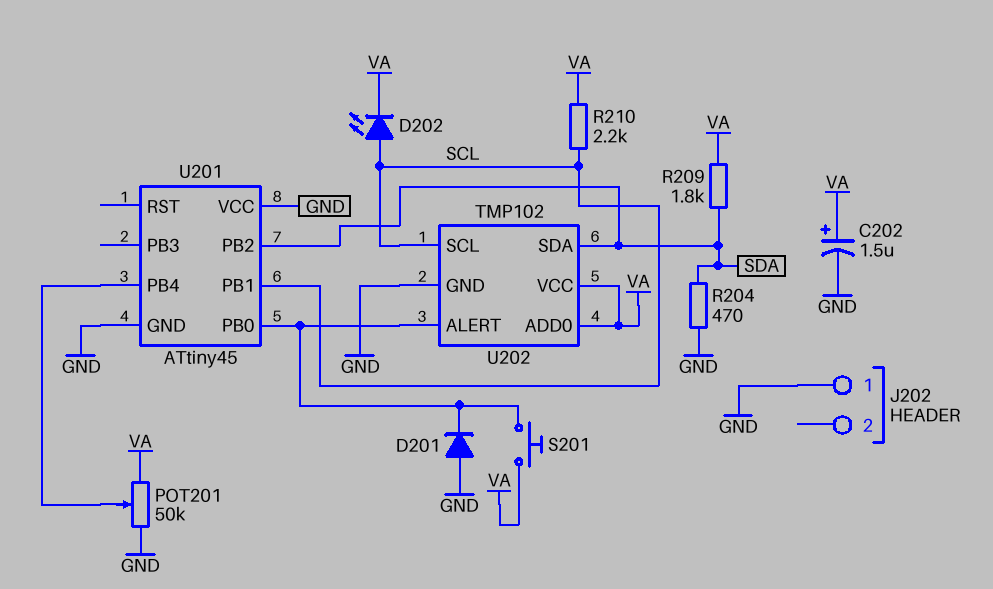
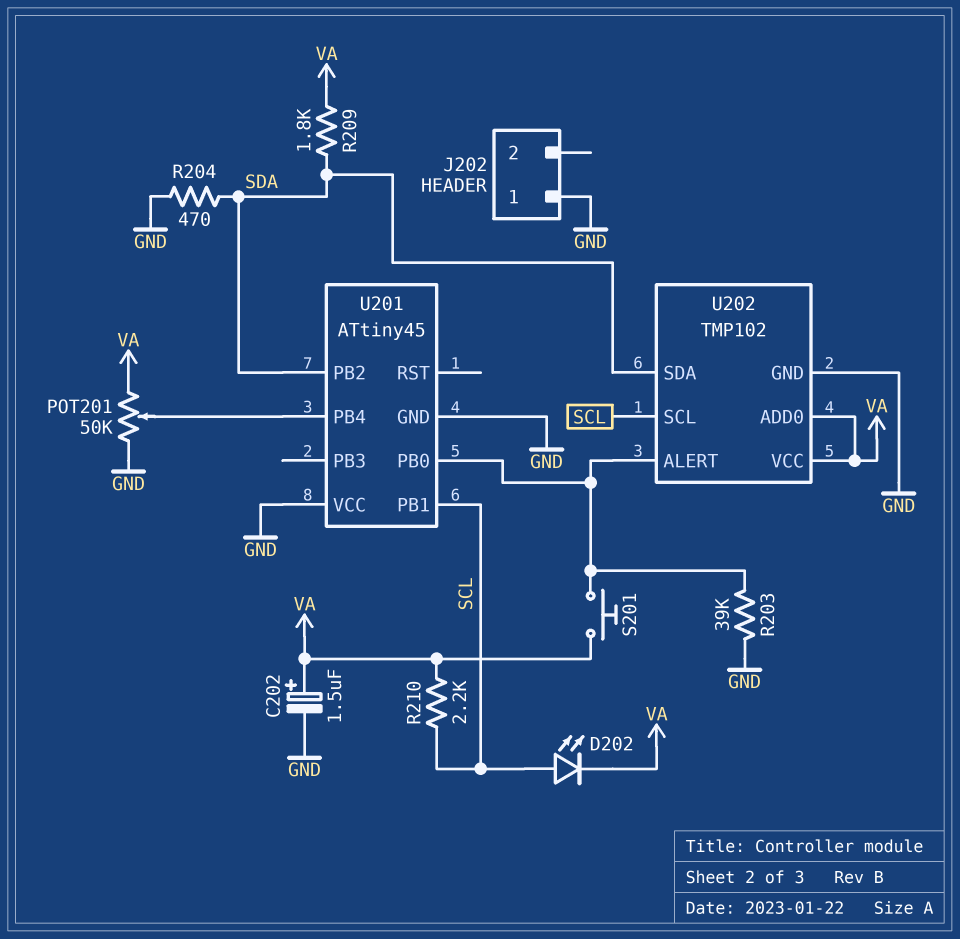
D201: diode (A GND, K U201/PB0) -> none
R203: none -> 39k (GND, U201/PB0)

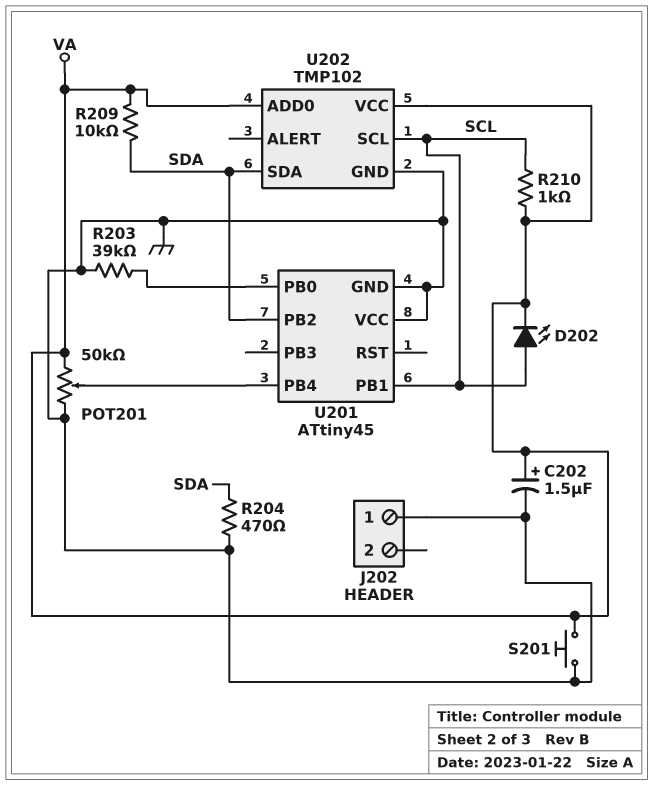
R209: 1.8k (SDA, VA) -> 10k (SDA, VA)
R210: 2.2k (SCL, VA) -> 1k (SCL, VA)
S201: button (U201/PB0, VA) -> button (GND, VA)
U202 pin ALERT: U201/PB0 -> none

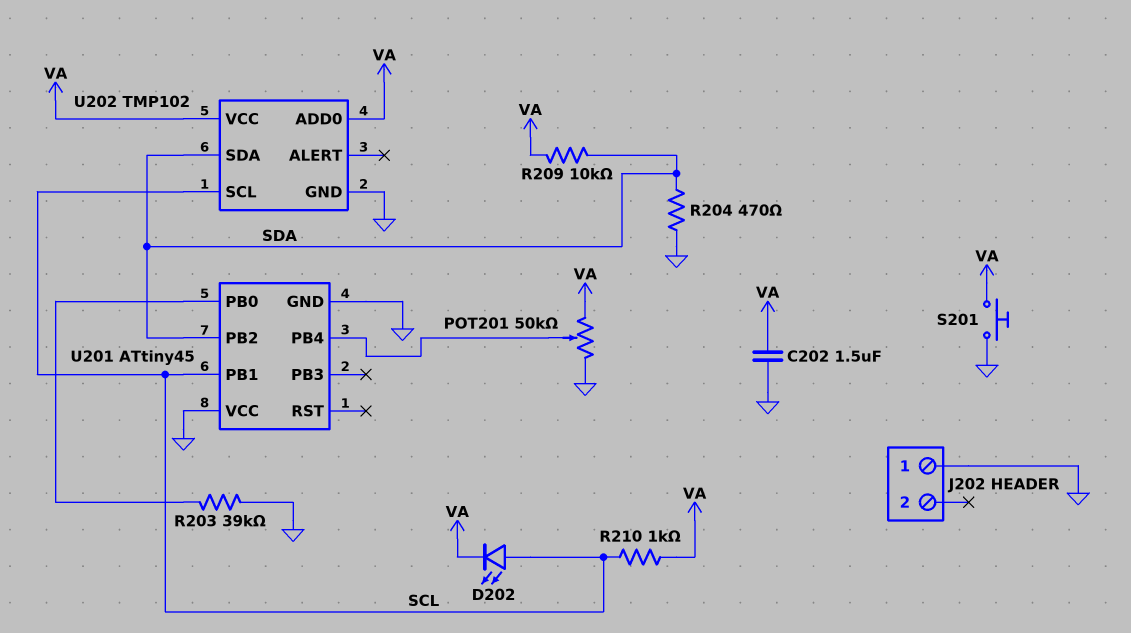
C202: 1.5uF (plus VA, minus GND) -> 1.5uF (GND, VA)

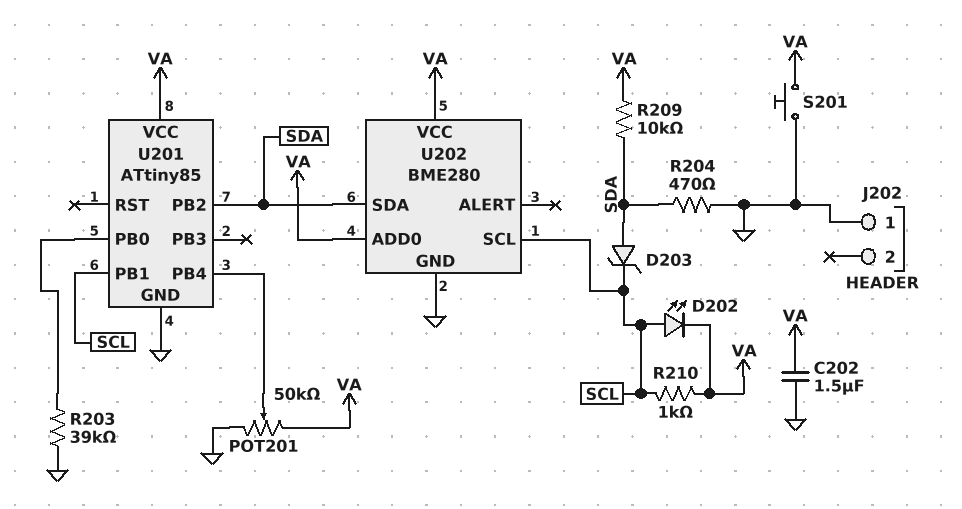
D203: none -> zener (A SDA, K SCL)
U201: ATtiny45 -> ATtiny85
U201 pin VCC: GND -> VA
U202: TMP102 -> BME280

